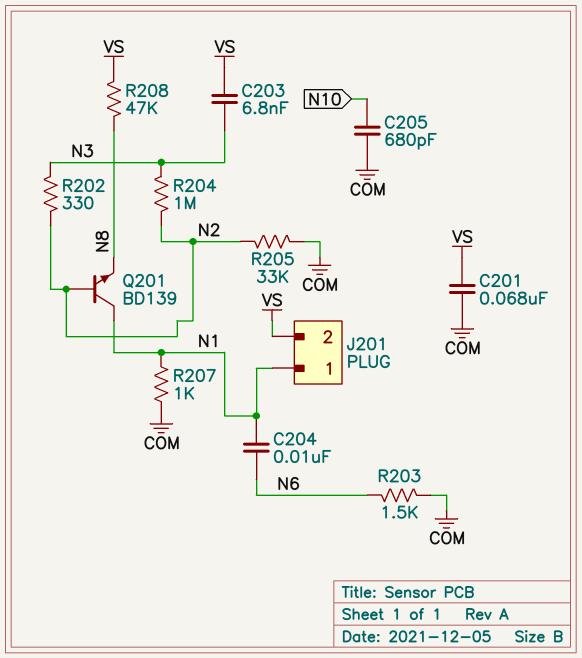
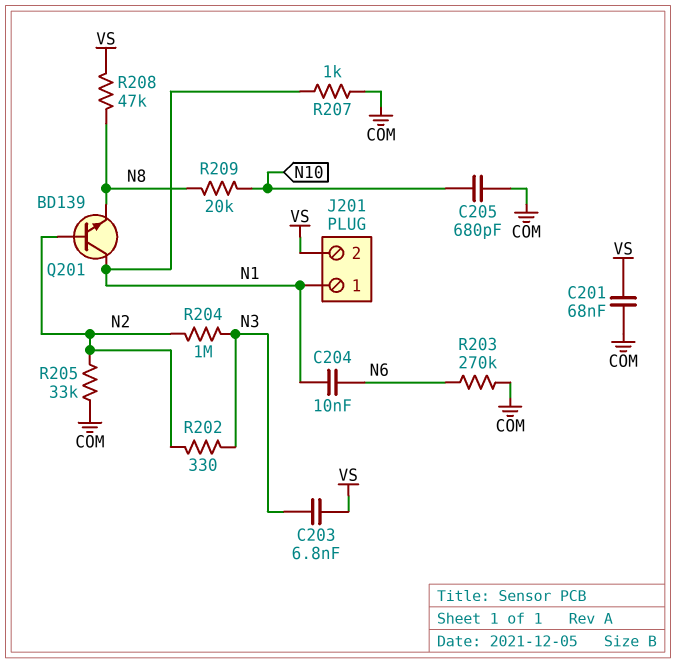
R203: 1.5k (COM, N6) -> 270k (COM, N6)
R209: none -> 20k (N8, N10)

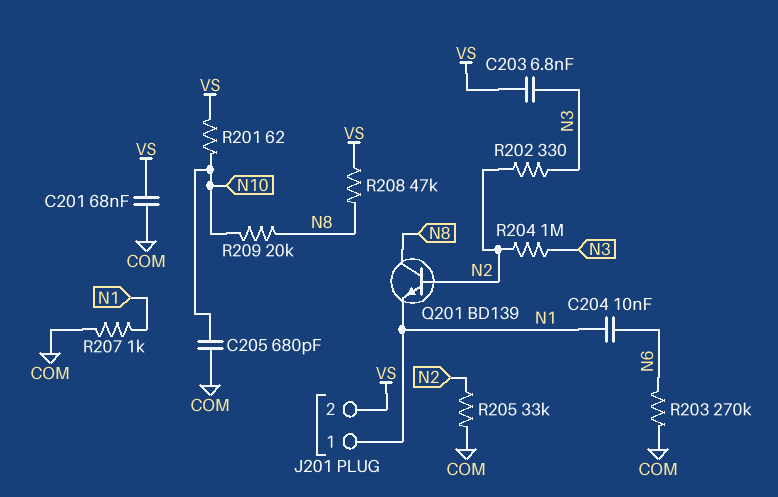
Q201: NPN BD139 (B N2, C N1, E N8) -> NPN BD139 (B N2, C N8, E N1)
R201: none -> 62 (N10, VS)

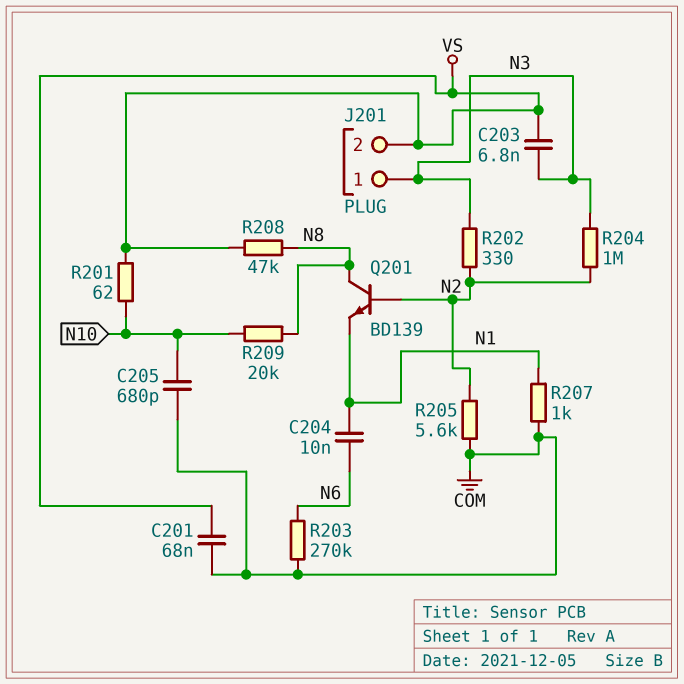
J201 pin 1: N1 -> N3
R205: 33k (COM, N2) -> 5.6k (COM, N2)

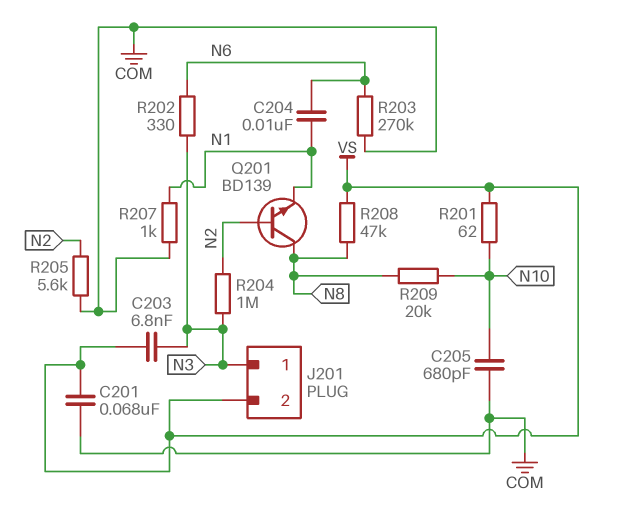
R202: 330 (N2, N3) -> 330 (N3, N6)

